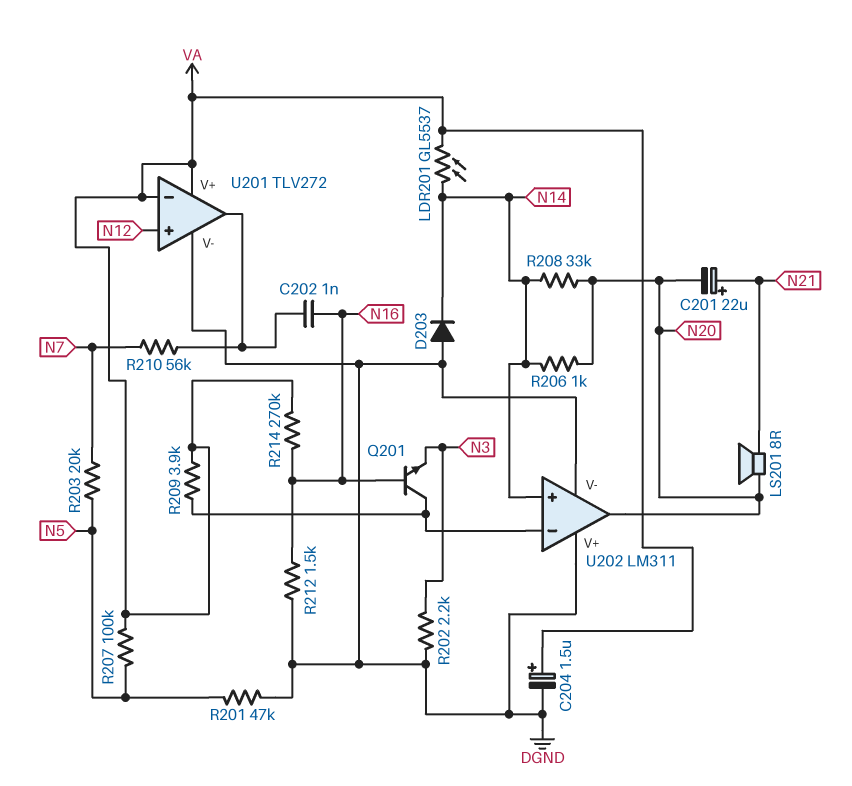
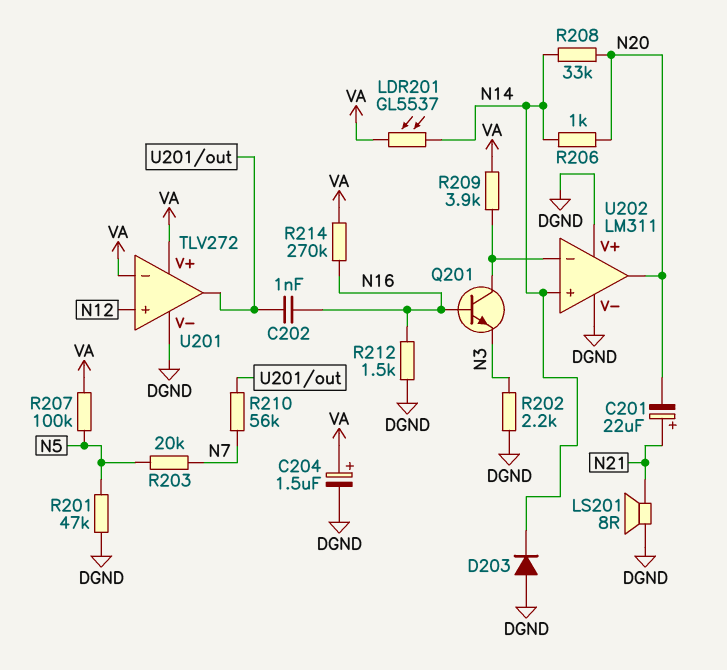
LS201: speaker 8R (N20, N21) -> speaker 8R (DGND, N21)

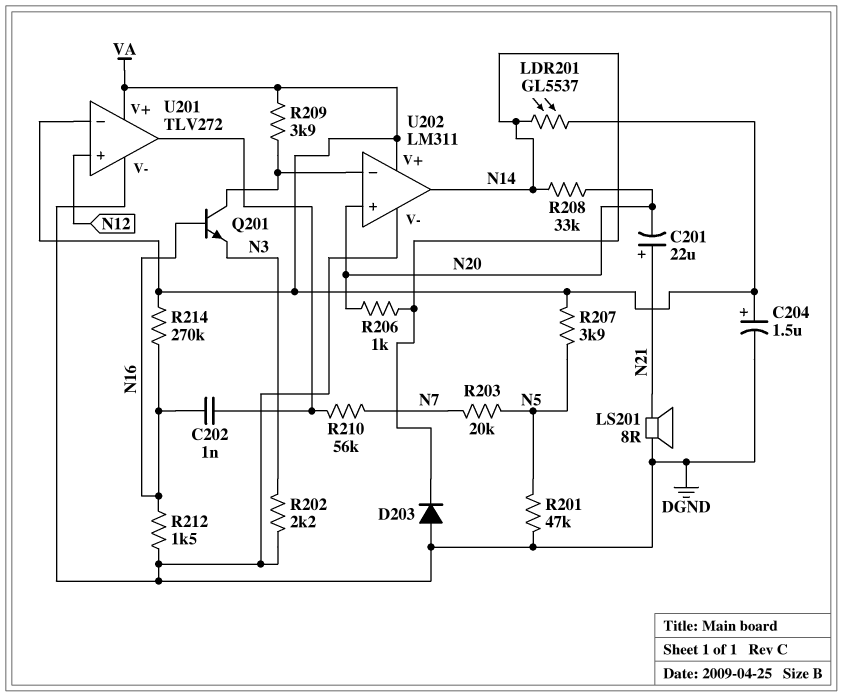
R207: 100k (N5, VA) -> 3.9k (N5, VA)
U202 pin V+: DGND -> VA
U202 pin in+: N14 -> N20
U202 pin out: N20 -> N14

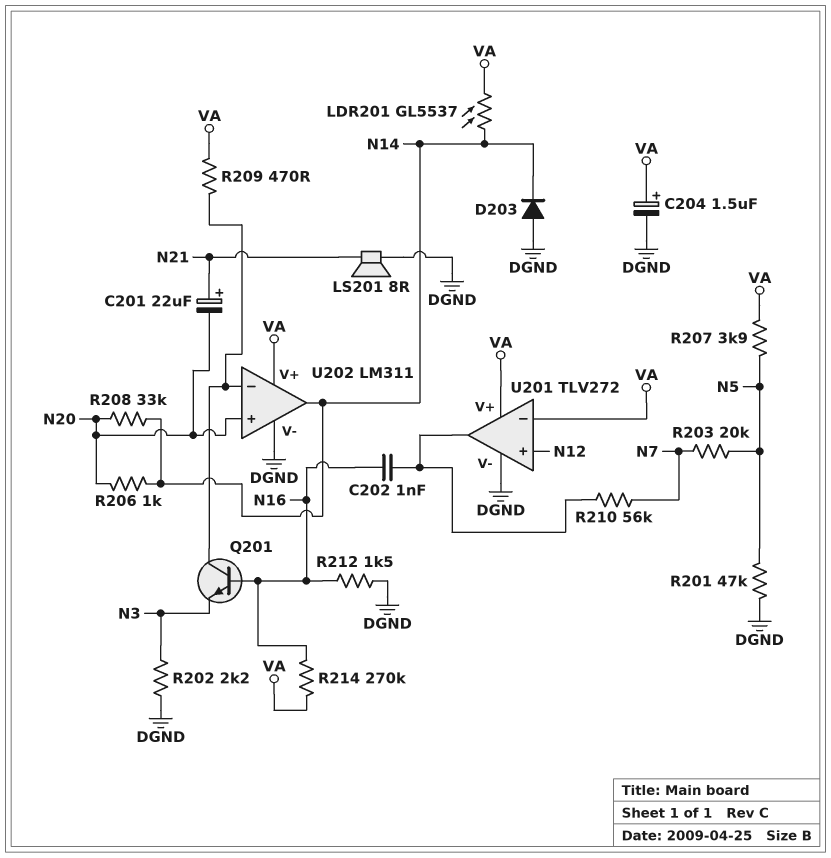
R209: 3.9k (U202/in-, VA) -> 470 (U202/in-, VA)

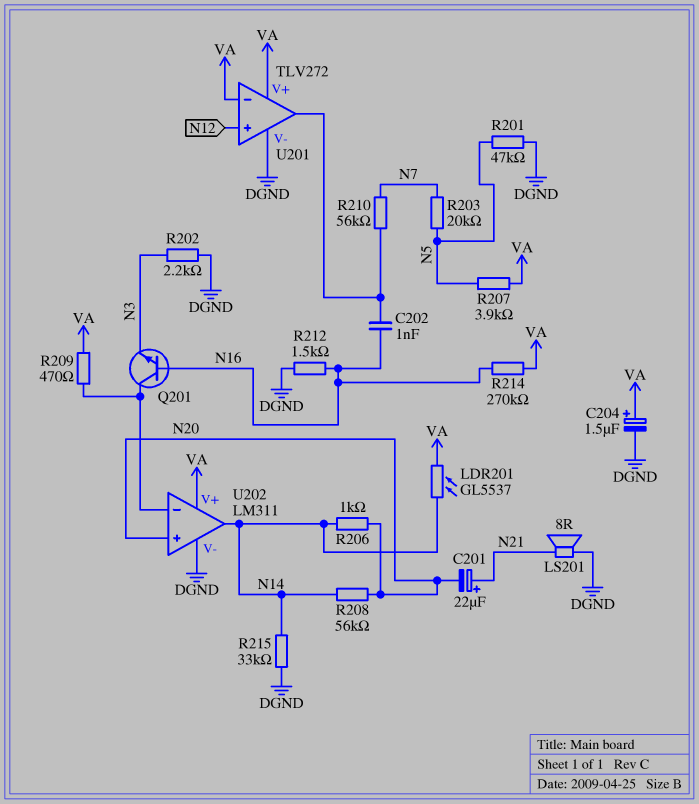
D203: diode (A DGND, K N14) -> none
R208: 33k (N14, N20) -> 56k (N14, N20)
R215: none -> 33k (DGND, N14)

